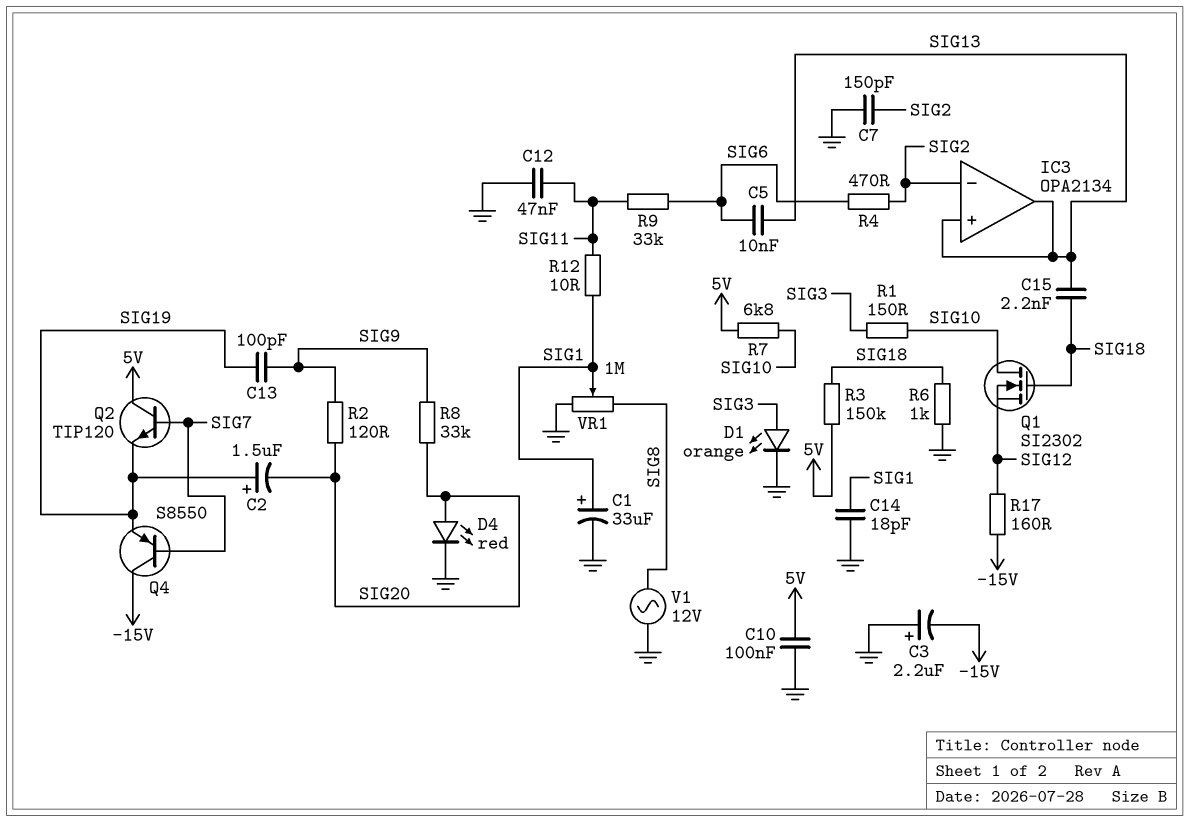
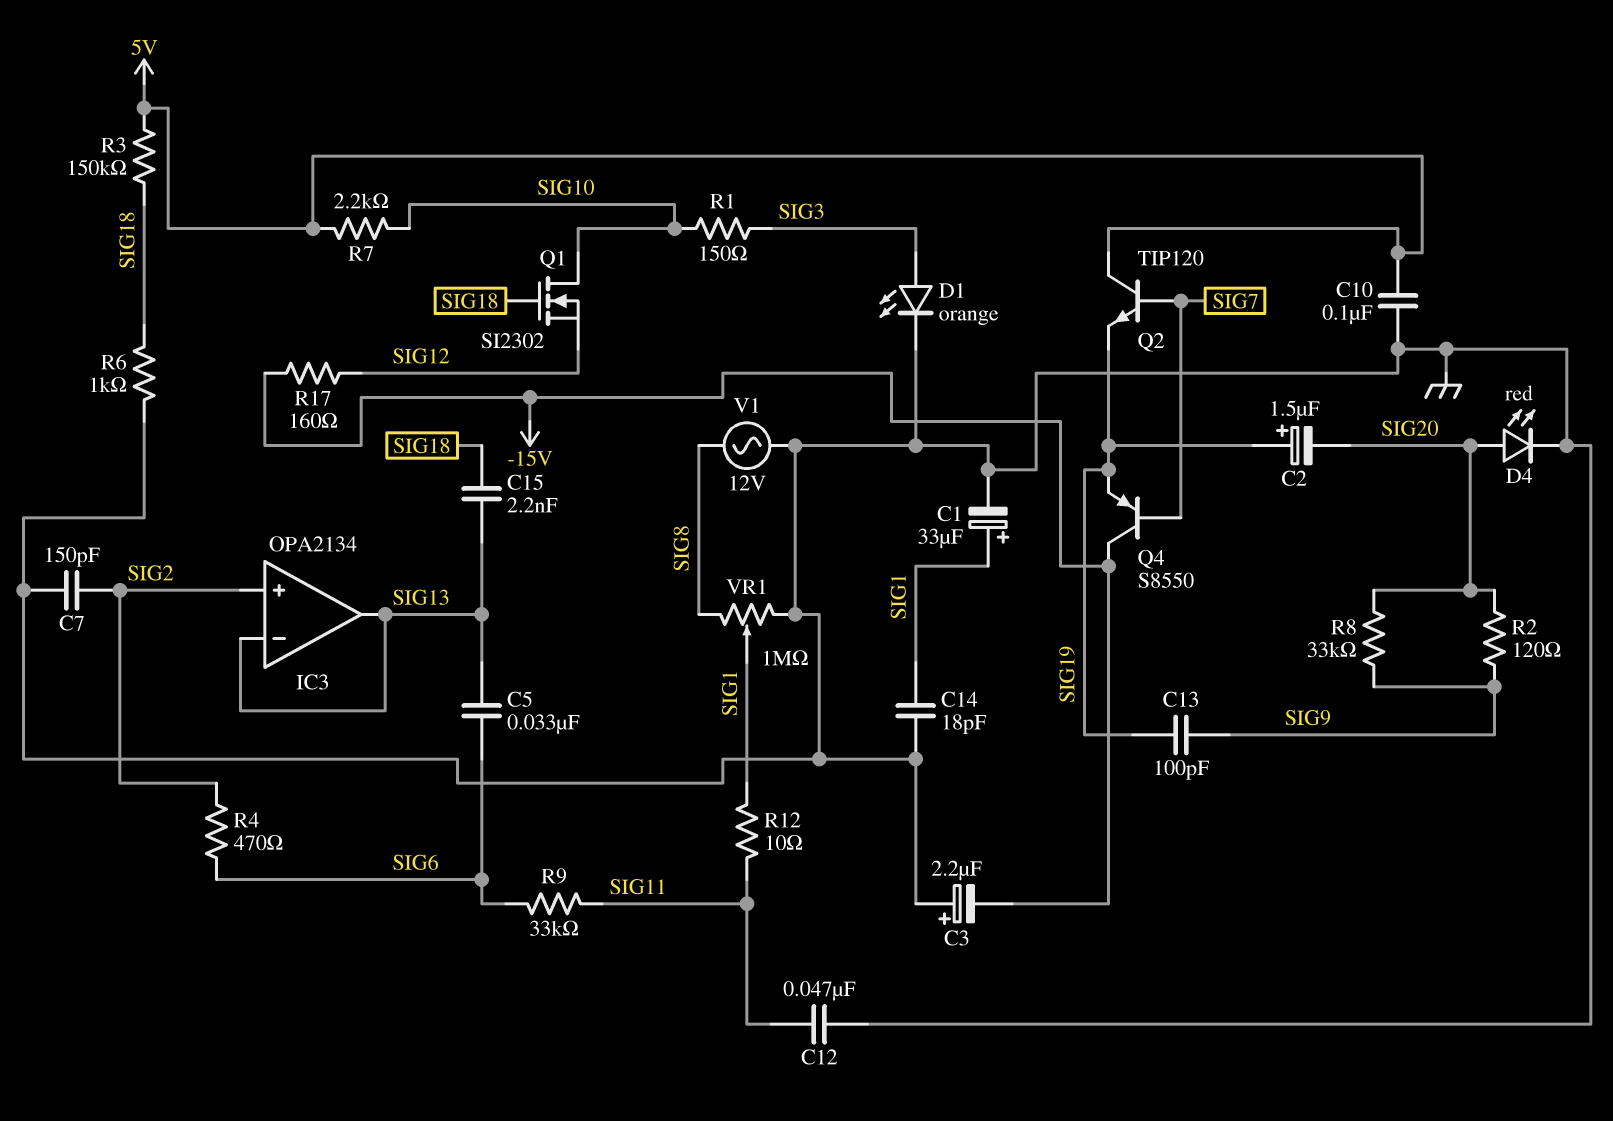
C5: 10nF (SIG6, SIG13) -> 33nF (SIG6, SIG13)
IC3 pin in+: SIG13 -> SIG2
IC3 pin in-: SIG2 -> SIG13
R7: 6.8k (5V, SIG10) -> 2.2k (5V, SIG10)

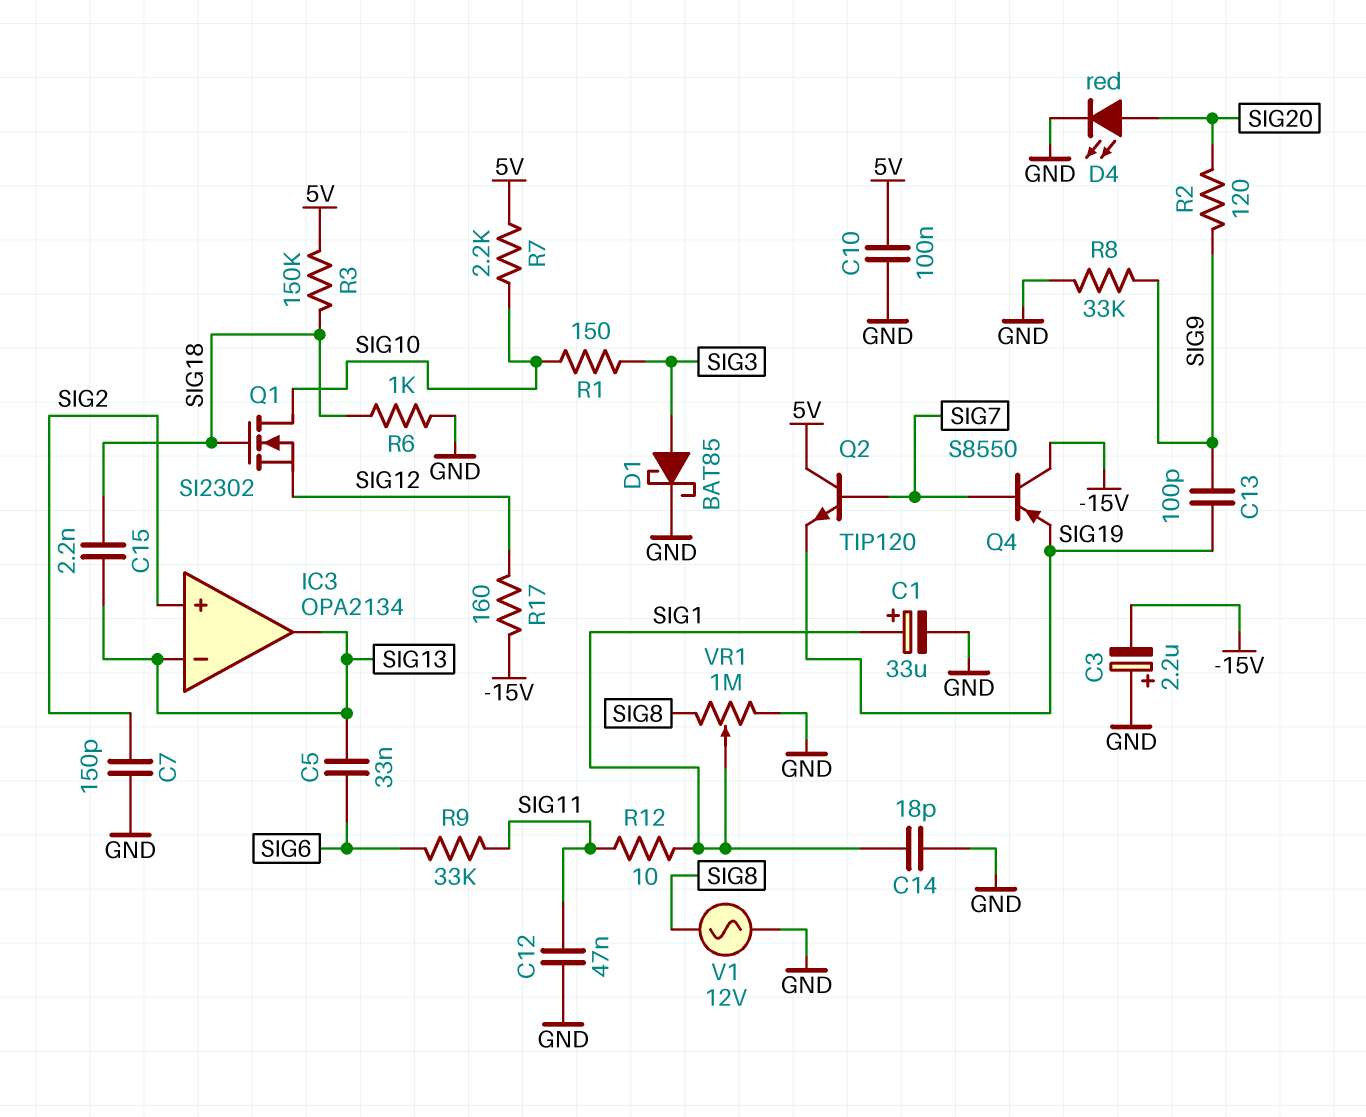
C2: 1.5uF (plus SIG19, minus SIG20) -> none
D1: LED orange (A SIG3, K GND) -> schottky BAT85 (A SIG3, K GND)
R4: 470 (SIG2, SIG6) -> none
R8: 33k (SIG9, SIG20) -> 33k (GND, SIG9)

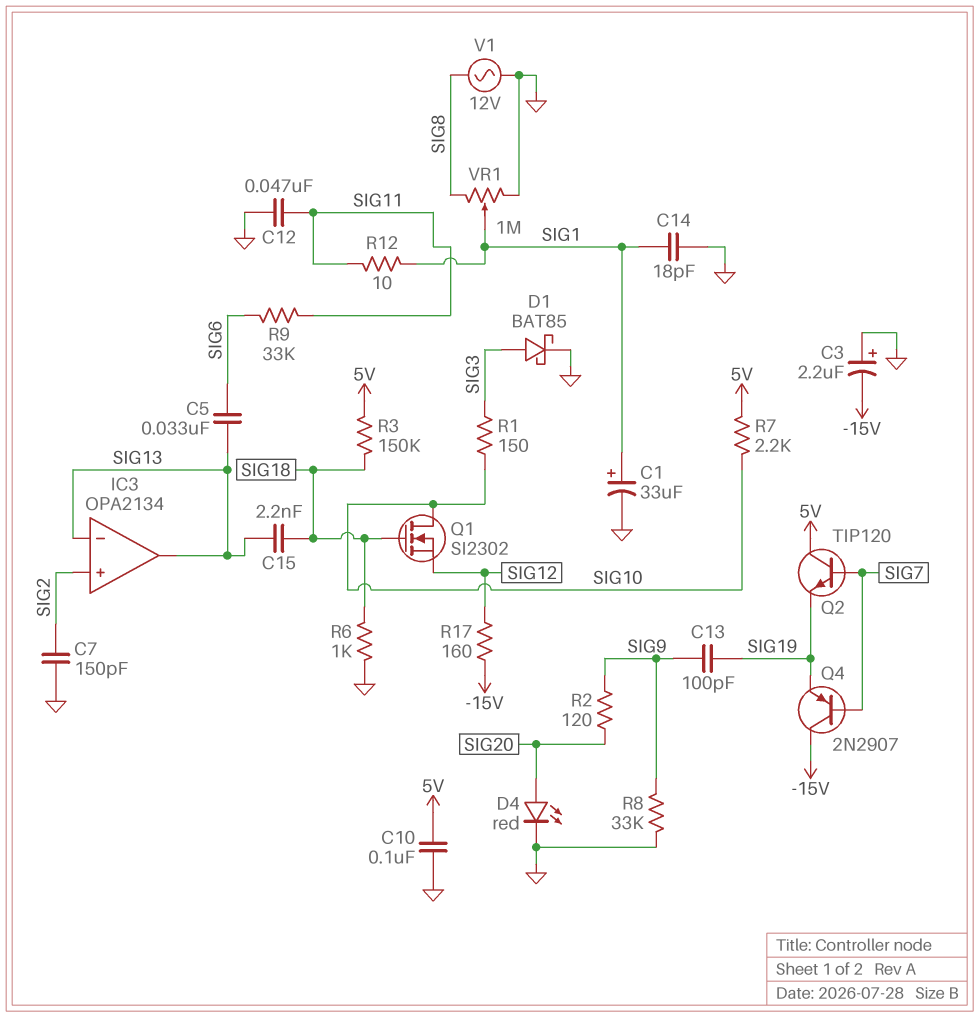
Q4: PNP S8550 (B SIG7, C -15V, E SIG19) -> PNP 2N2907 (B SIG7, C -15V, E SIG19)

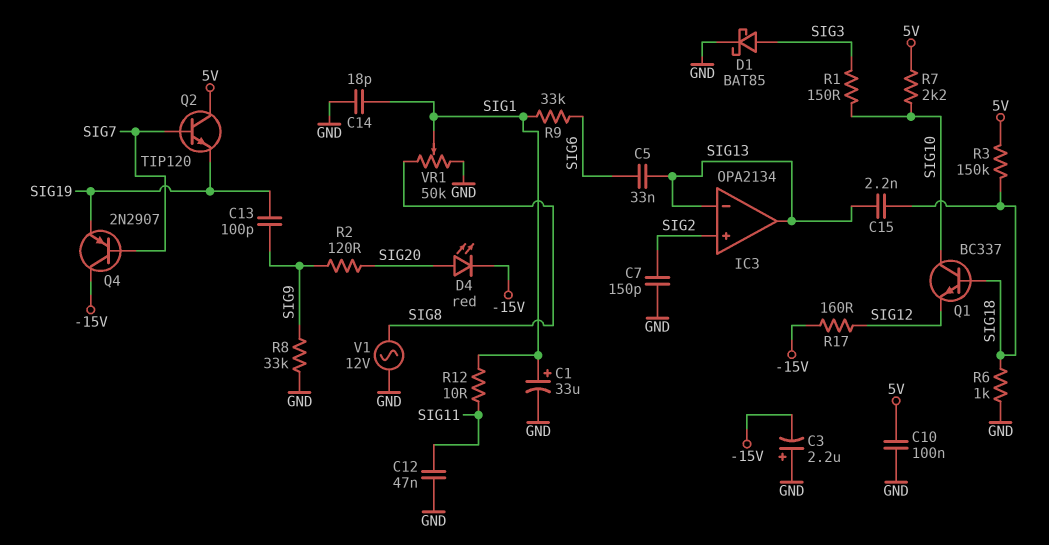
D4: LED red (A SIG20, K GND) -> LED red (A SIG20, K -15V)
Q1: NMOS SI2302 (G SIG18, D SIG10, S SIG12) -> NPN BC337 (B SIG18, C SIG10, E SIG12)
R9: 33k (SIG6, SIG11) -> 33k (SIG1, SIG6)
VR1: 1M (GND, SIG8, wiper SIG1) -> 50k (GND, SIG8, wiper SIG1)

